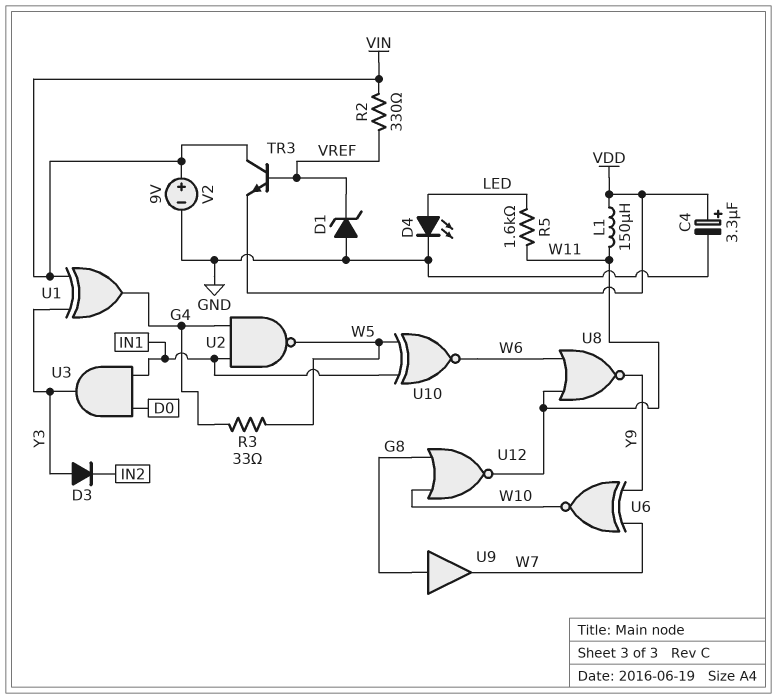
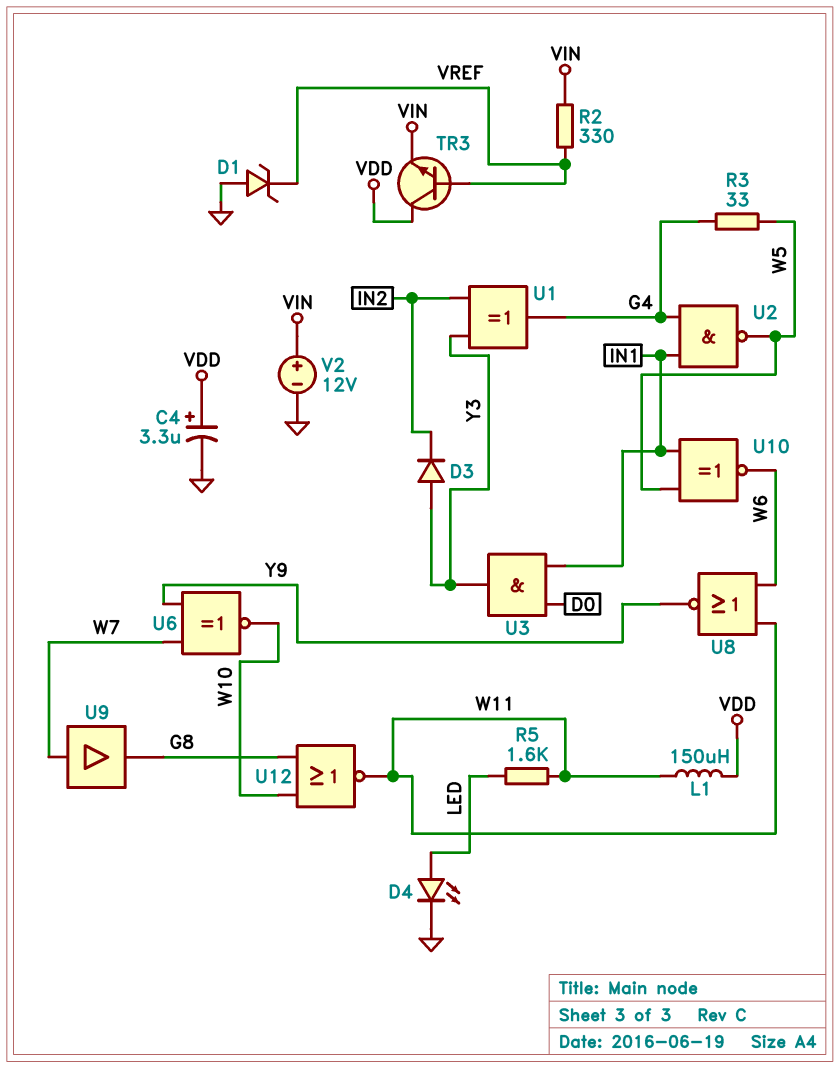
TR3: NPN (B VREF, C VIN, E VDD) -> NPN (B VREF, C VDD, E VIN)
U1: XOR (in VIN, in Y3, out G4) -> XOR (in IN2, in Y3, out G4)
U9: buffer (in G8, out W7) -> buffer (in W7, out G8)
V2: 9V (plus VIN, minus GND) -> 12V (plus VIN, minus GND)

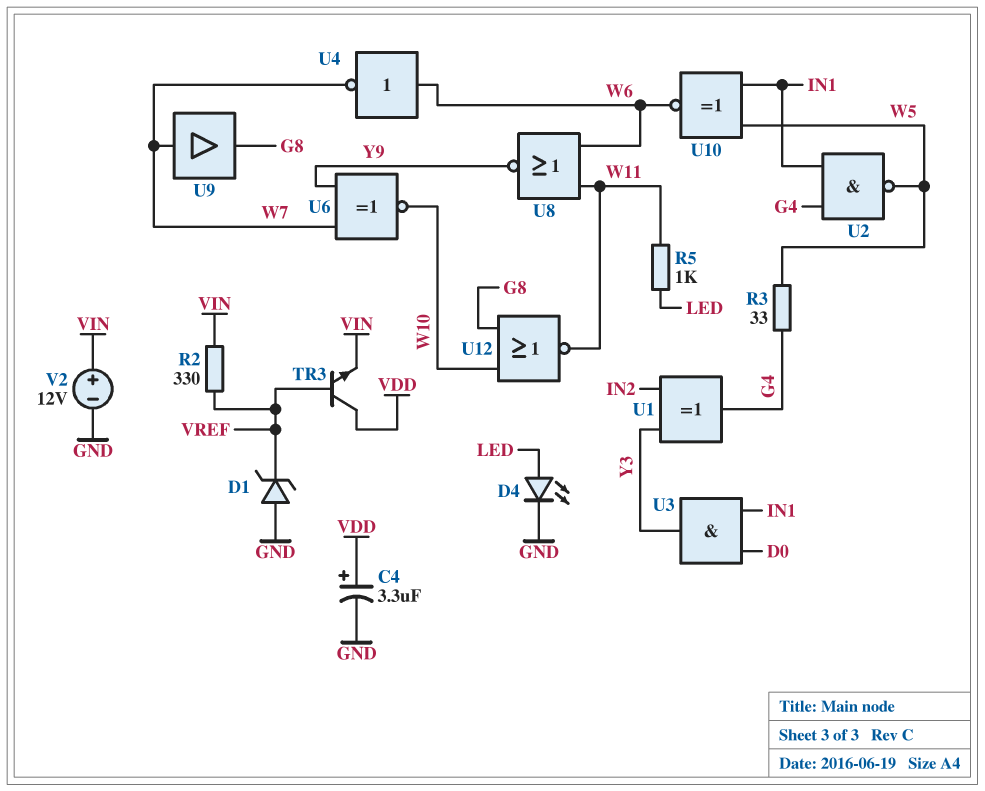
D3: diode (A Y3, K IN2) -> none
L1: 150uH (VDD, W11) -> none
R5: 1.6k (LED, W11) -> 1k (LED, W11)
U4: none -> NOT (in W6, out W7)

